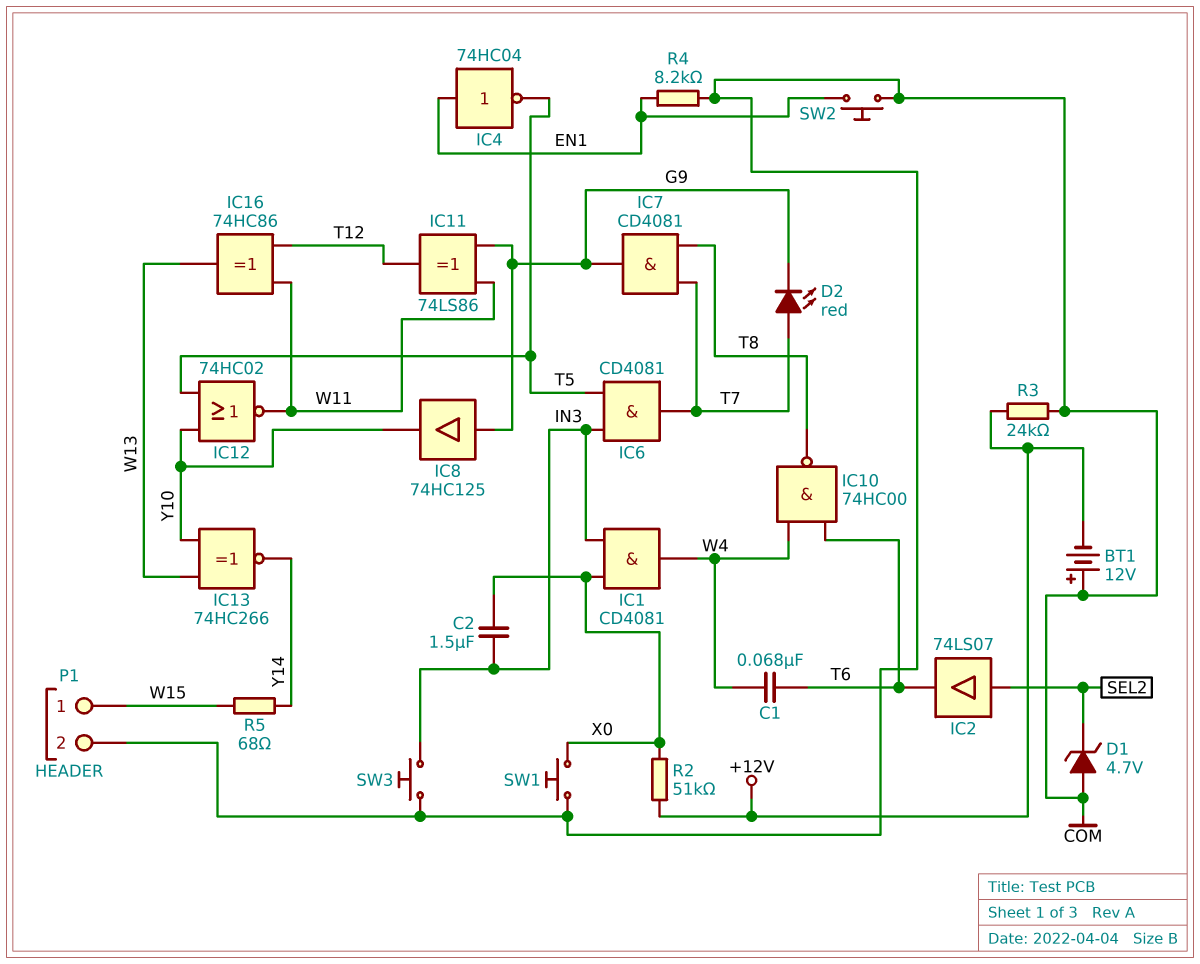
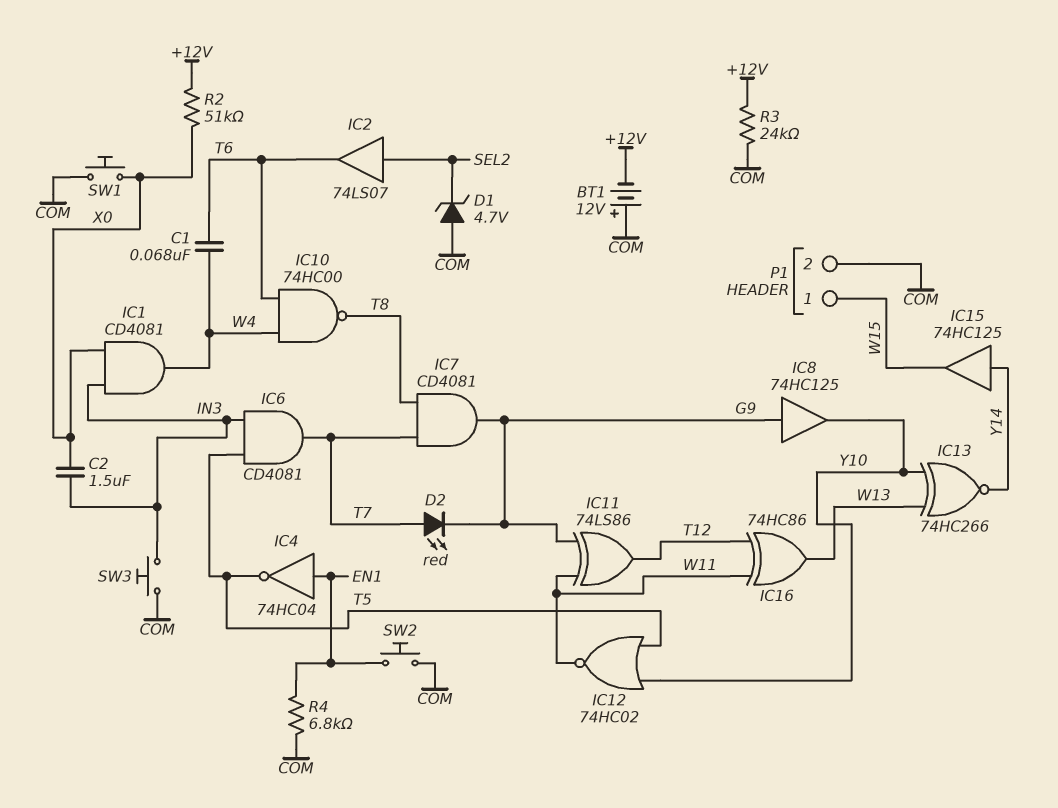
IC15: none -> buffer 74HC125 (in Y14, out W15)
R4: 8.2k (COM, EN1) -> 6.8k (COM, EN1)
R5: 68 (W15, Y14) -> none

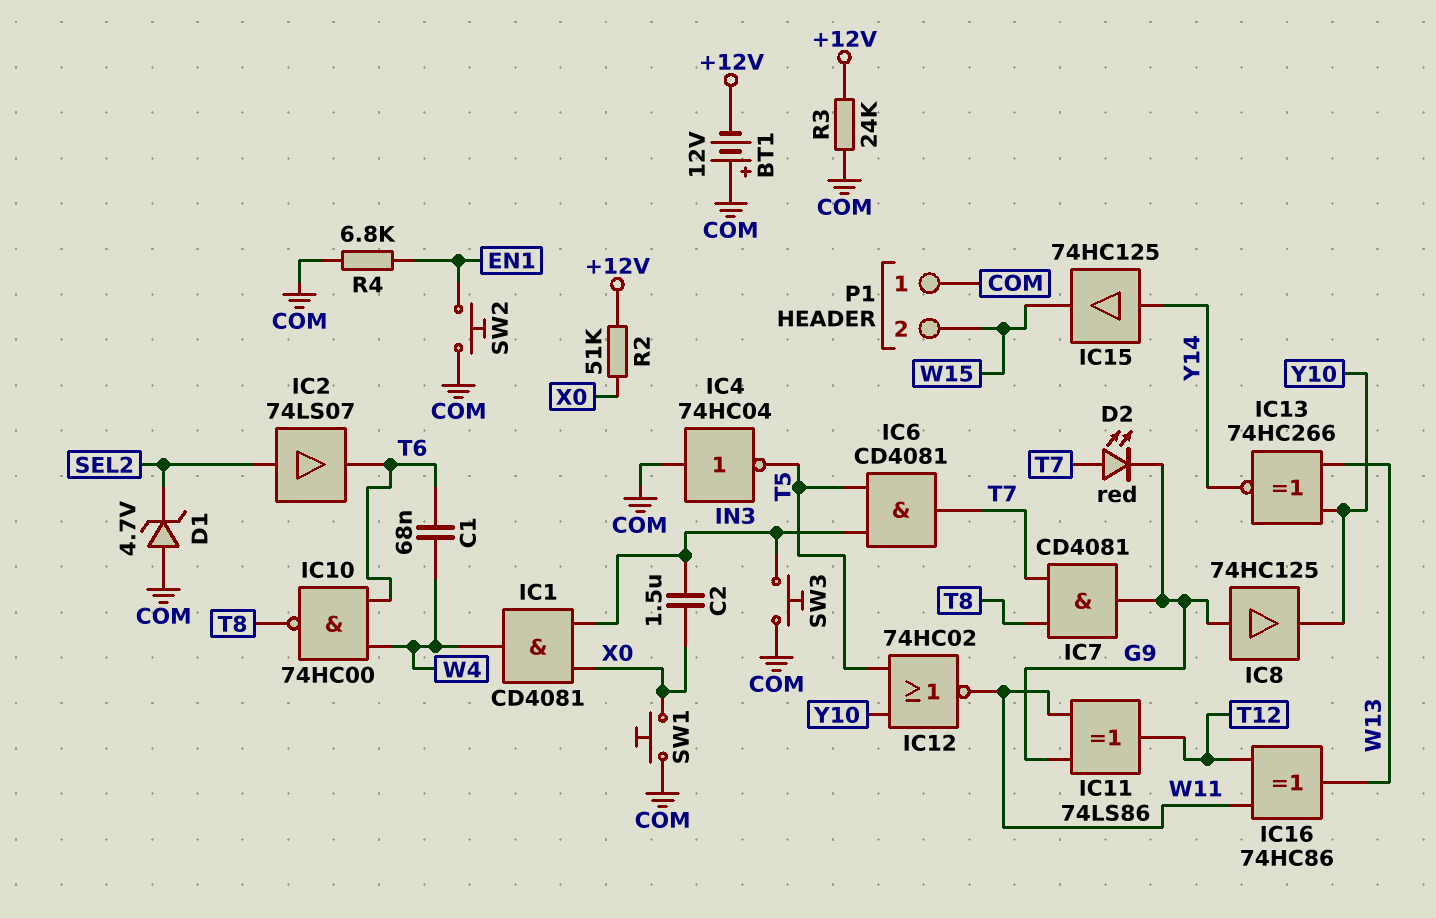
IC4: NOT 74HC04 (in EN1, out T5) -> NOT 74HC04 (in COM, out T5)
P1 pin 1: W15 -> COM
P1 pin 2: COM -> W15

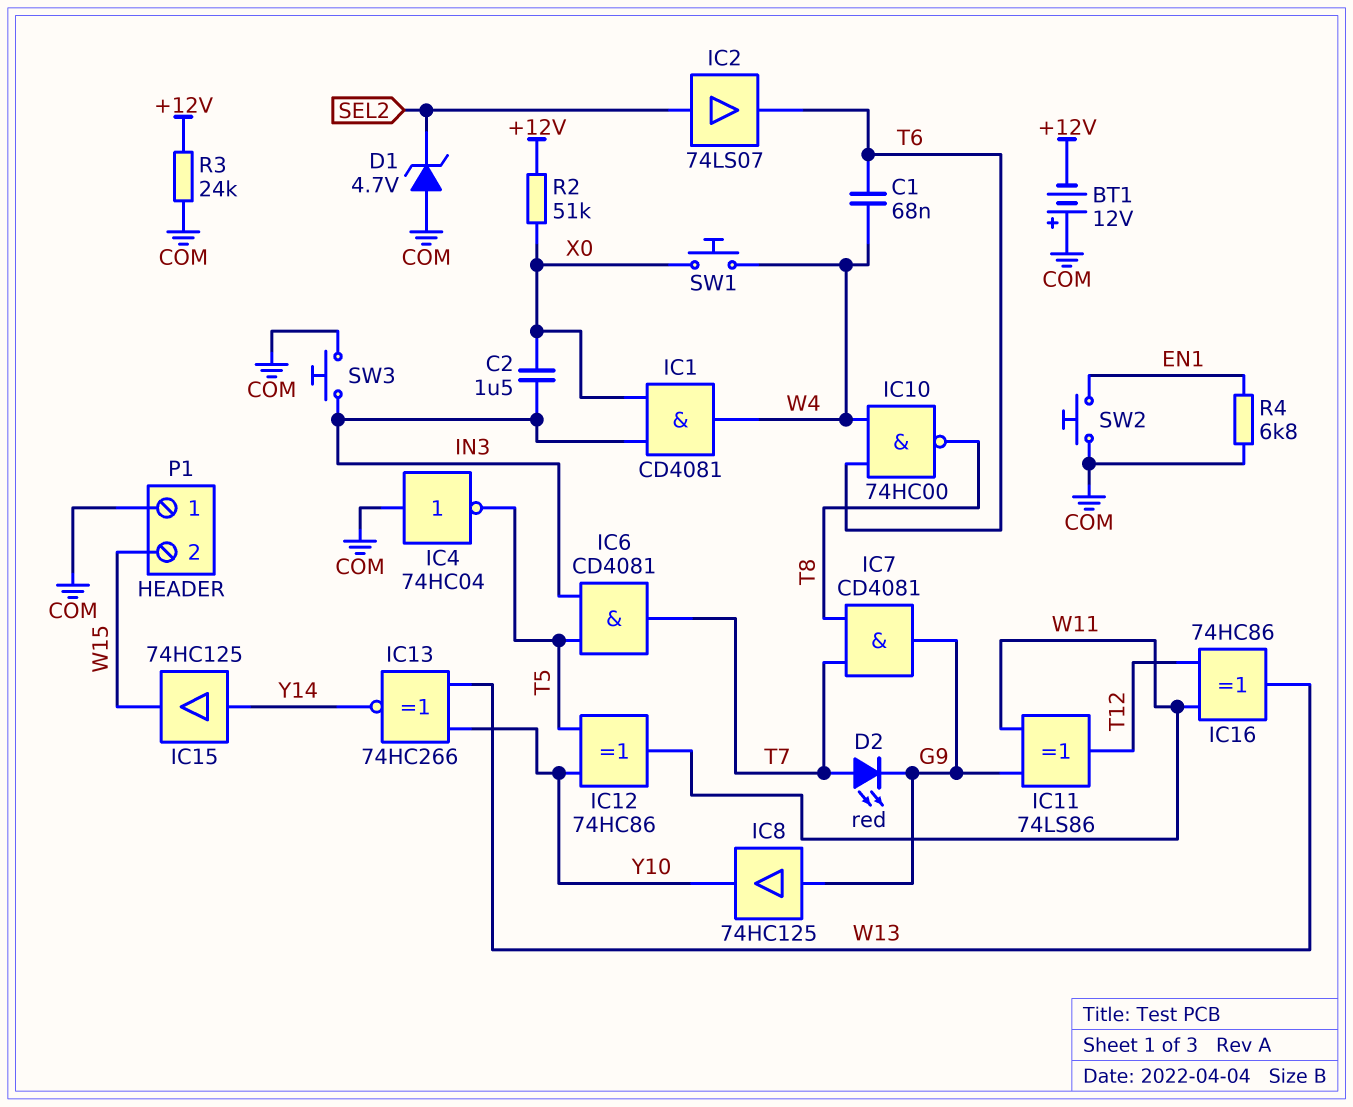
IC12: NOR 74HC02 (in T5, in Y10, out W11) -> XOR 74HC86 (in T5, in Y10, out W11)
SW1: button (COM, X0) -> button (W4, X0)

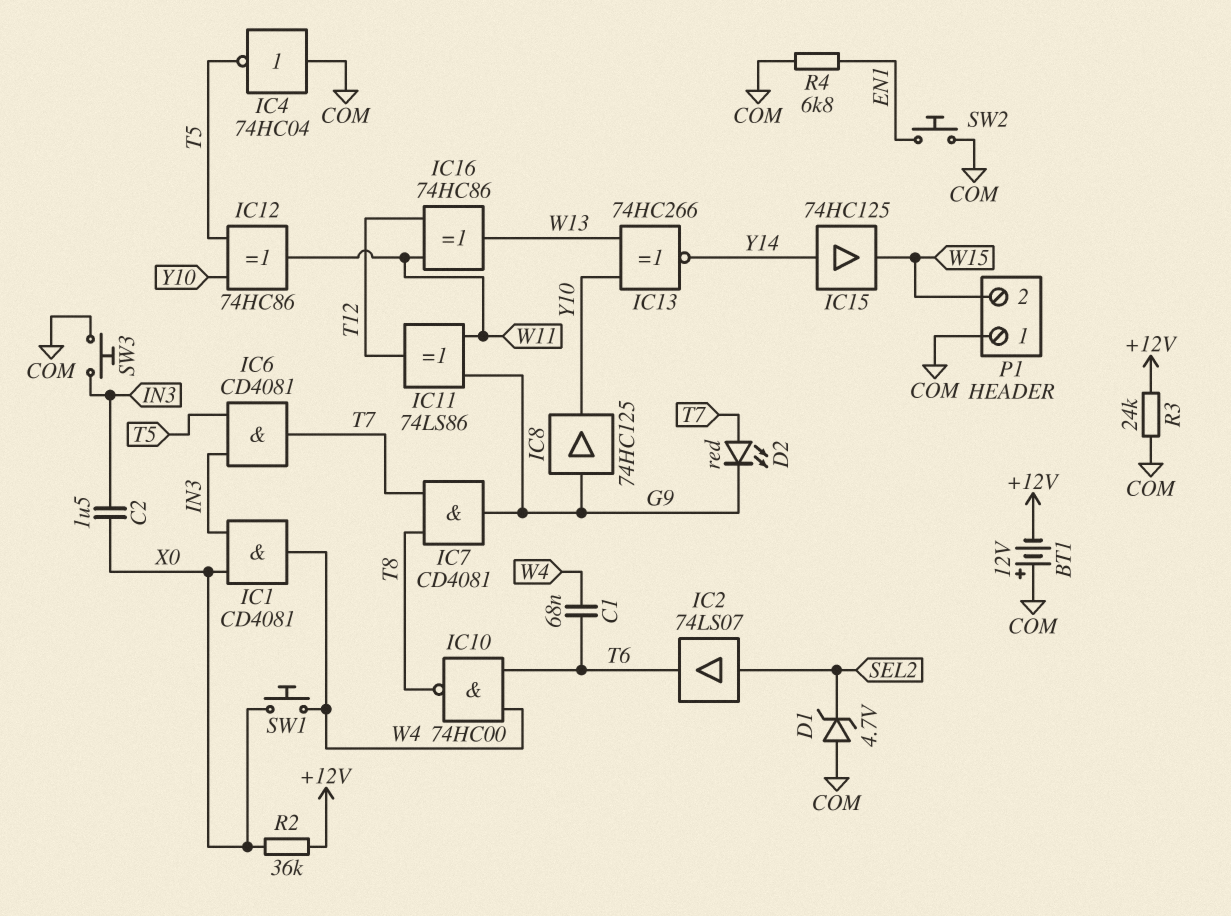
R2: 51k (+12V, X0) -> 36k (+12V, X0)

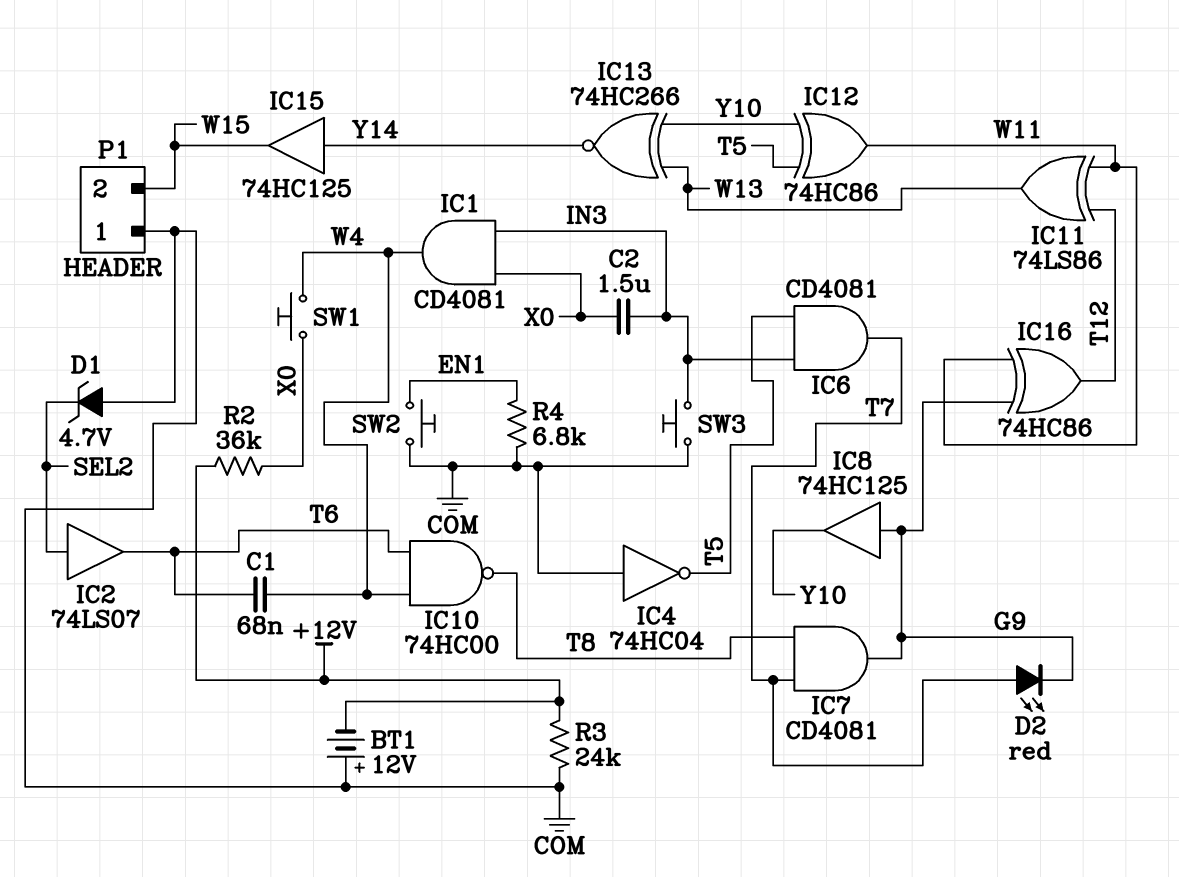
IC11: XOR 74LS86 (in G9, in W11, out T12) -> XOR 74LS86 (in T12, in W11, out W13)
IC16: XOR 74HC86 (in T12, in W11, out W13) -> XOR 74HC86 (in G9, in W11, out T12)

